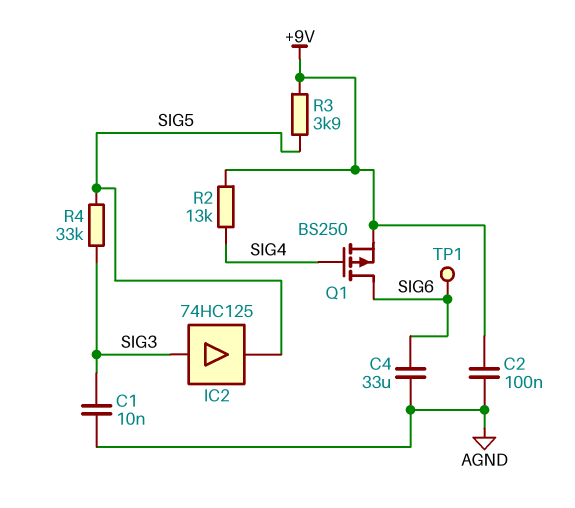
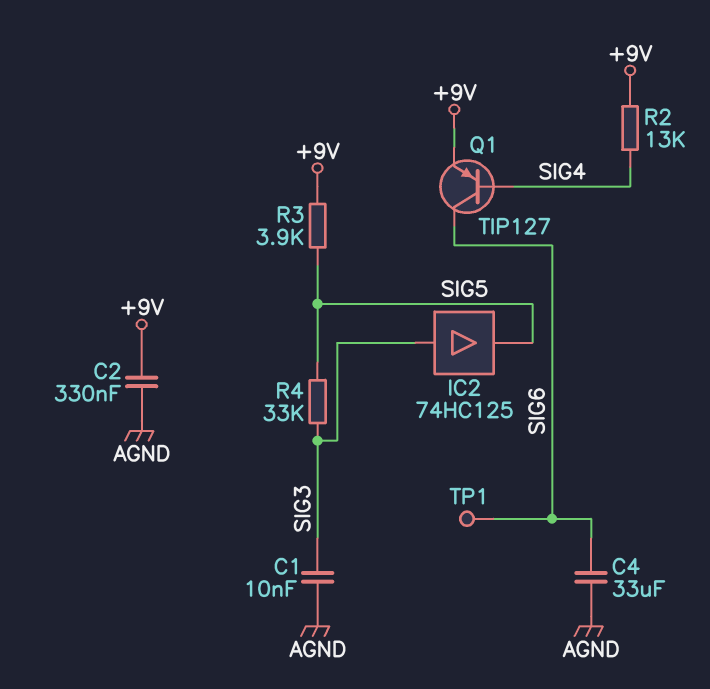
C2: 100nF (+9V, AGND) -> 330nF (+9V, AGND)
Q1: PMOS BS250 (G SIG4, D SIG6, S +9V) -> PNP TIP127 (B SIG4, C SIG6, E +9V)

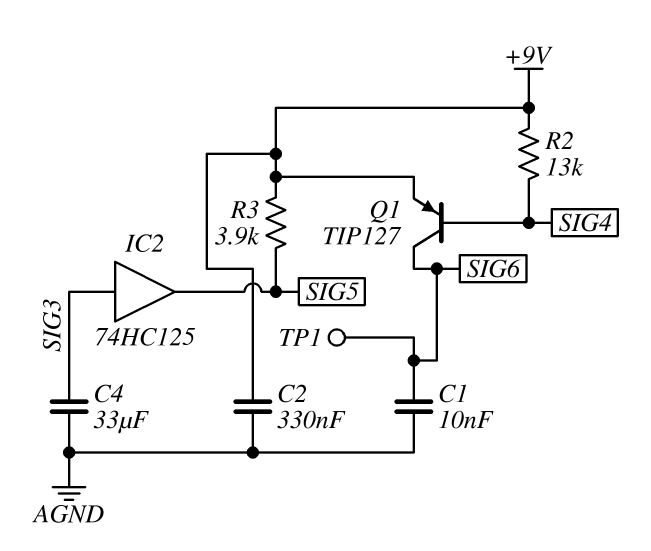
C1: 10nF (AGND, SIG3) -> 10nF (AGND, SIG6)
C4: 33uF (AGND, SIG6) -> 33uF (AGND, SIG3)
R4: 33k (SIG3, SIG5) -> none

